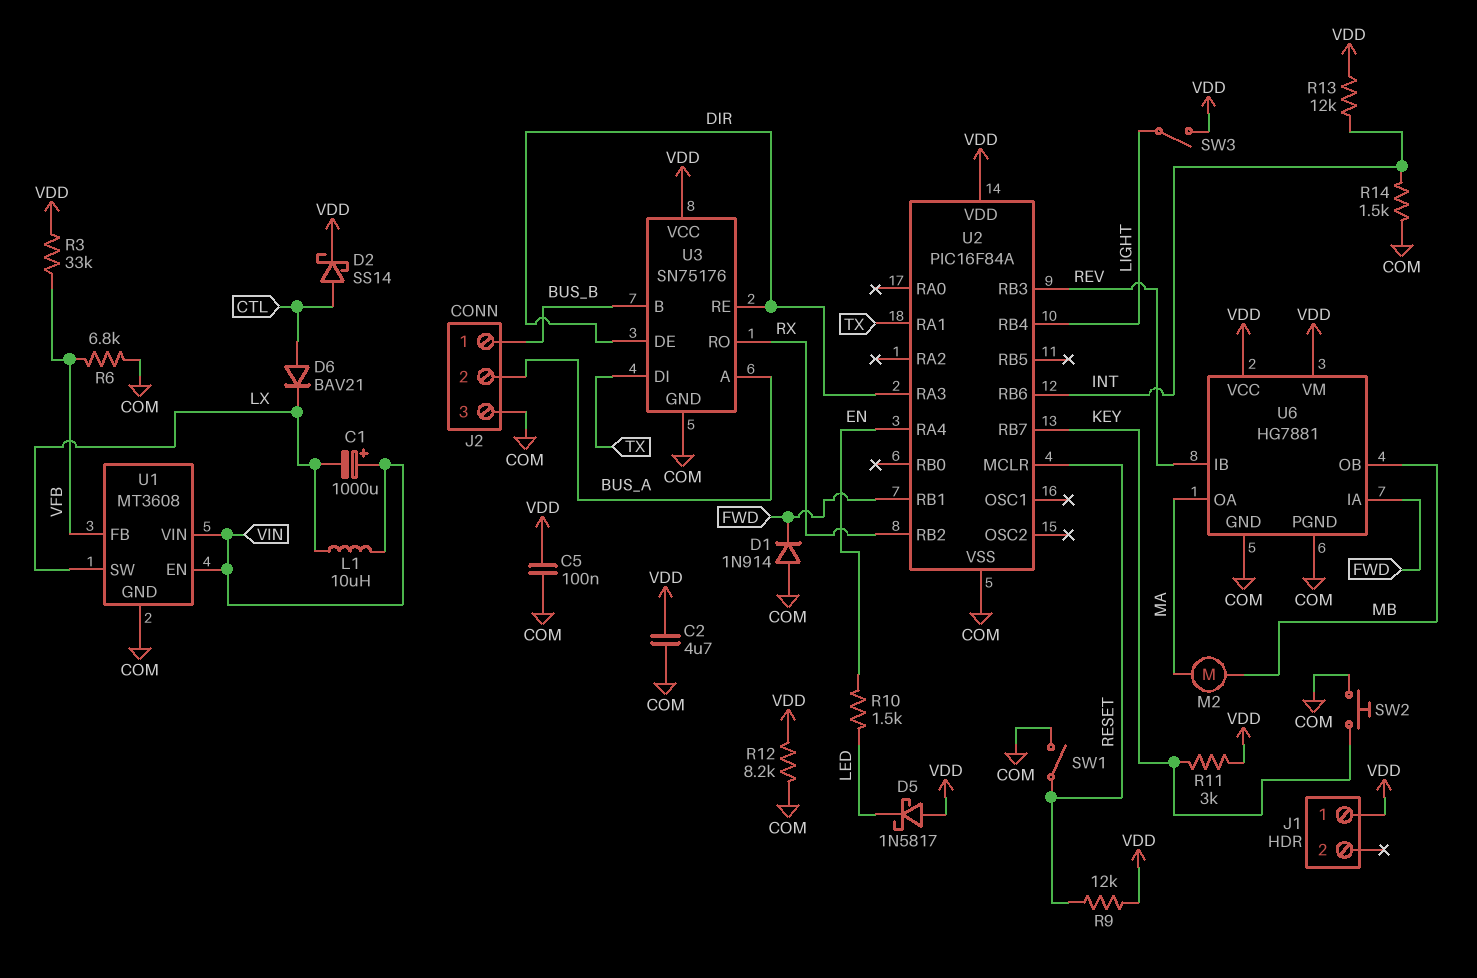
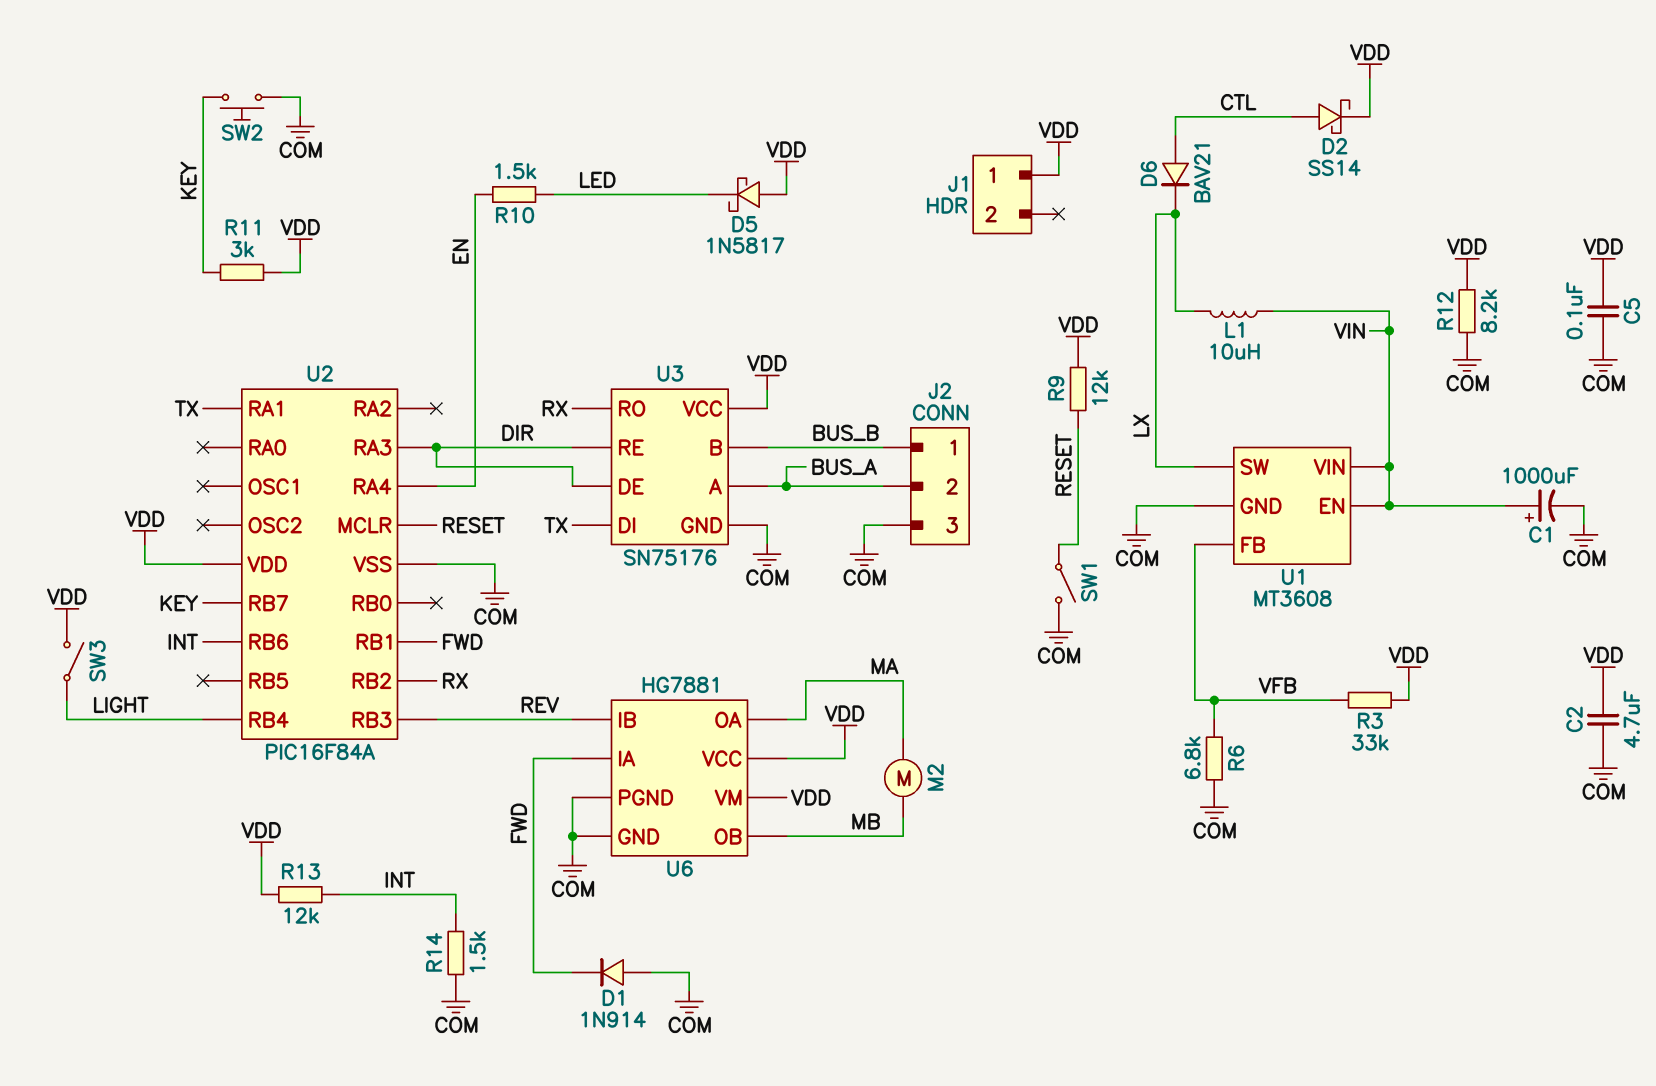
C1: 1000uF (plus VIN, minus LX) -> 1000uF (plus VIN, minus COM)

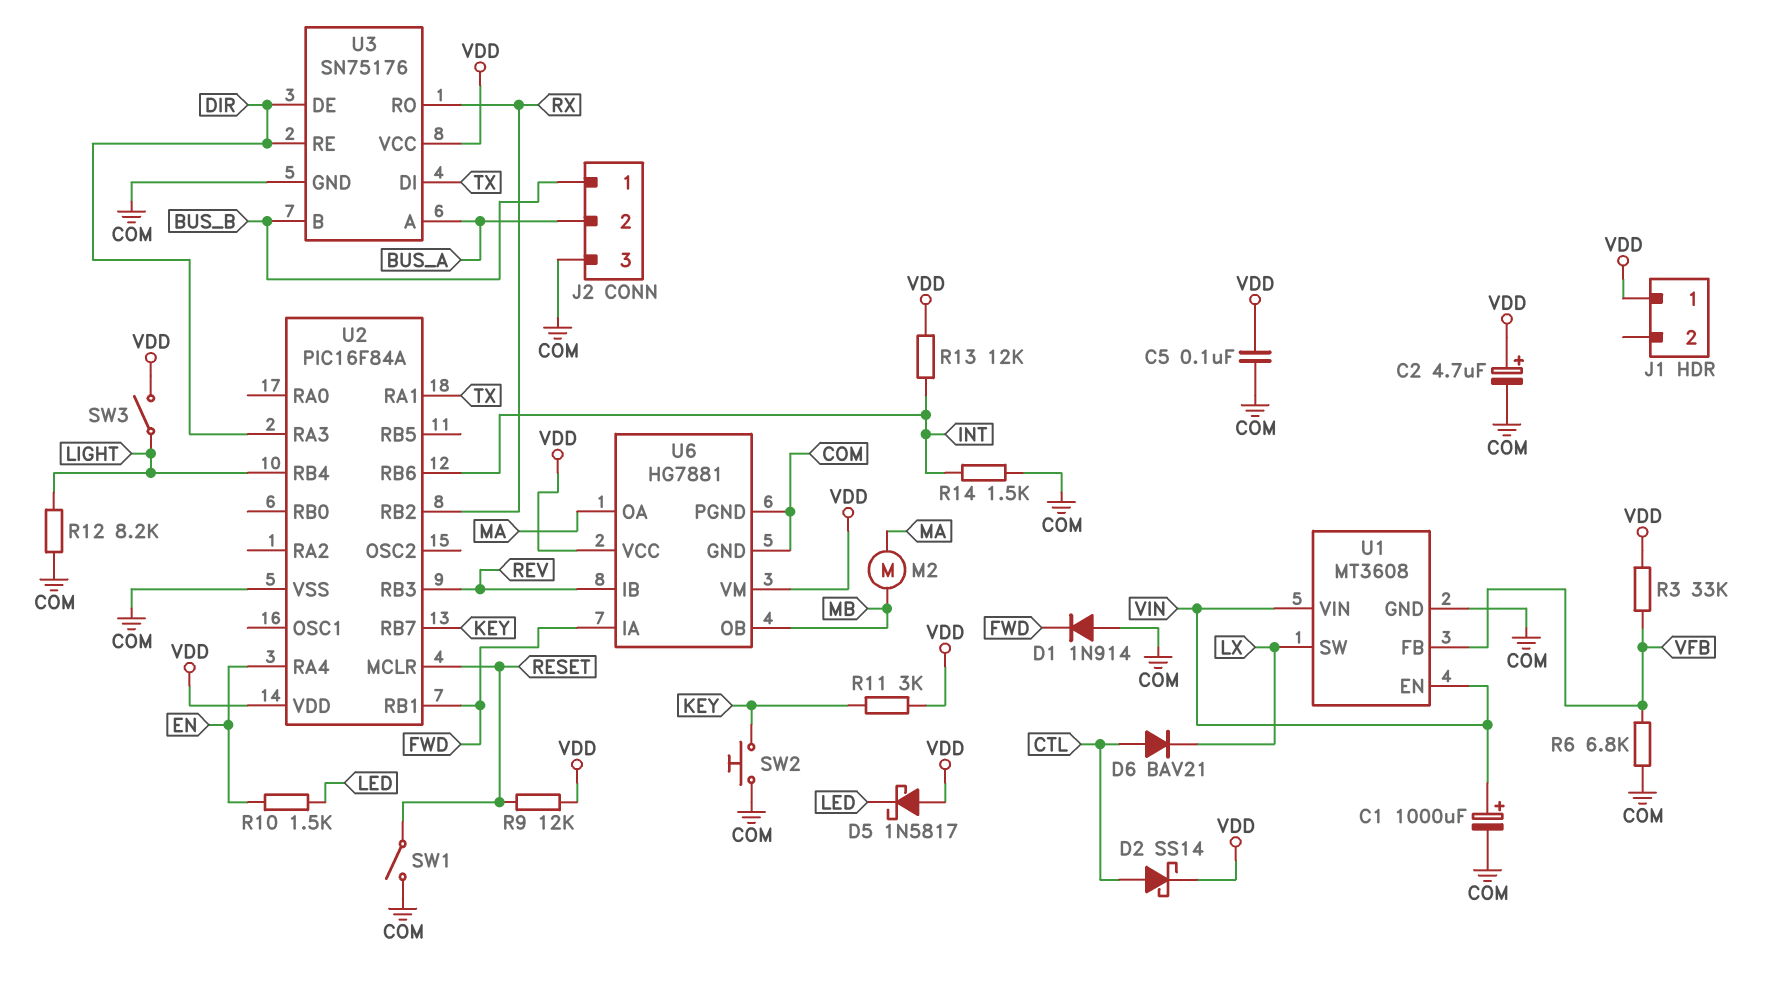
C2: 4.7uF (COM, VDD) -> 4.7uF (plus VDD, minus COM)
L1: 10uH (LX, VIN) -> none
R12: 8.2k (COM, VDD) -> 8.2k (COM, LIGHT)

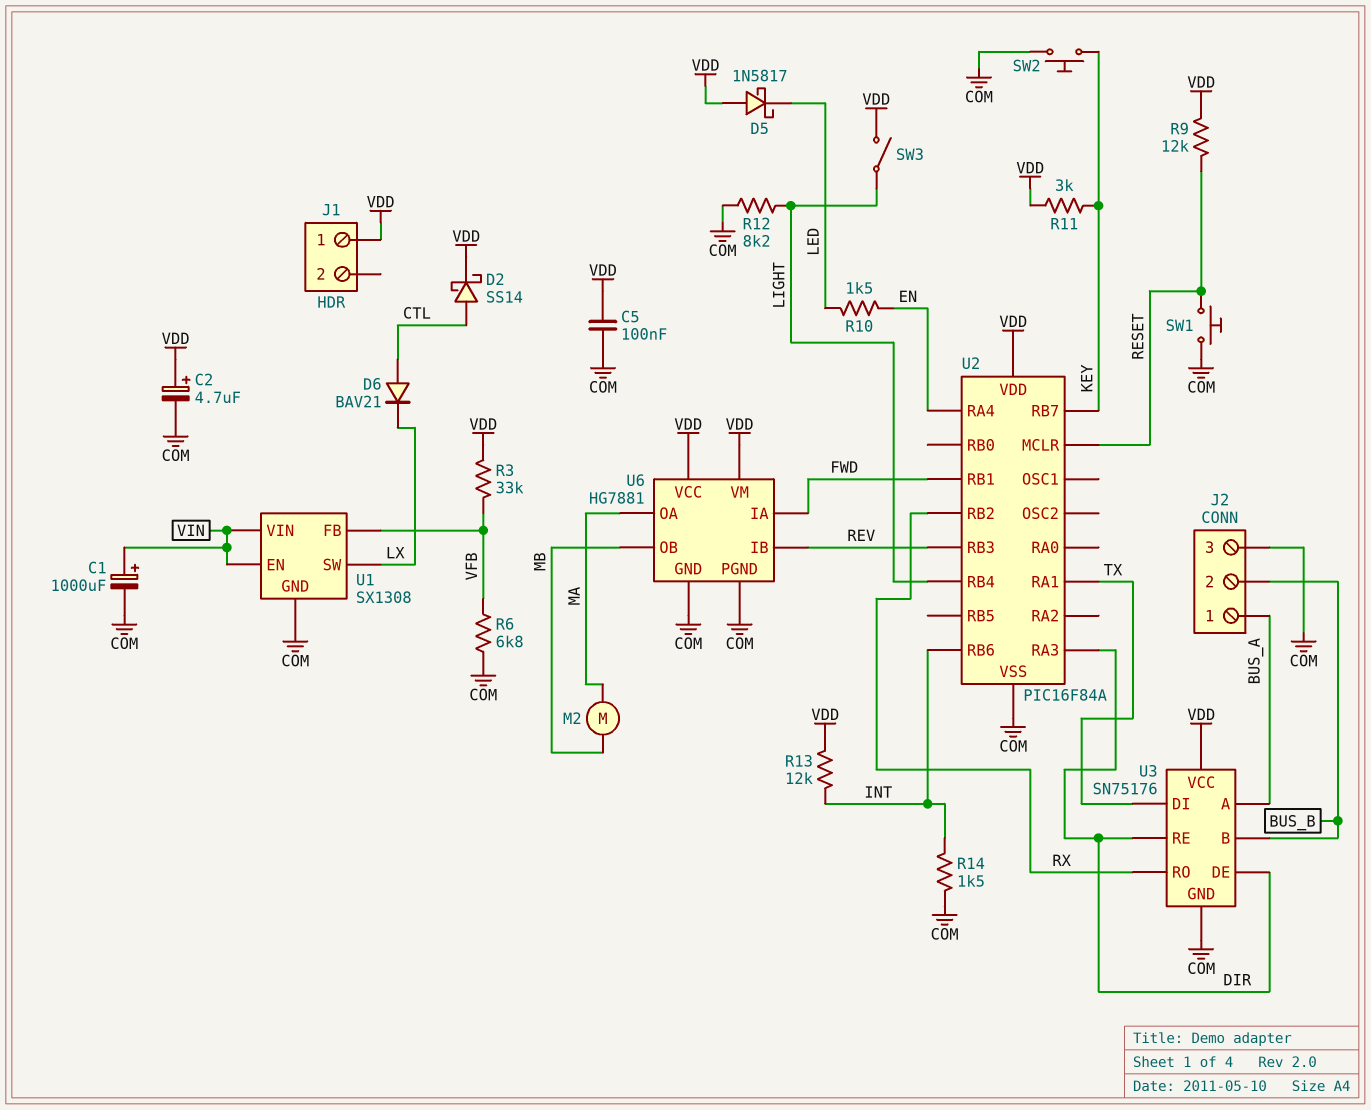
D1: diode 1N914 (A COM, K FWD) -> none
J2 pin 1: BUS_B -> BUS_A
J2 pin 2: BUS_A -> BUS_B
SW1: switch (COM, RESET) -> button (COM, RESET)
U1: MT3608 -> SX1308

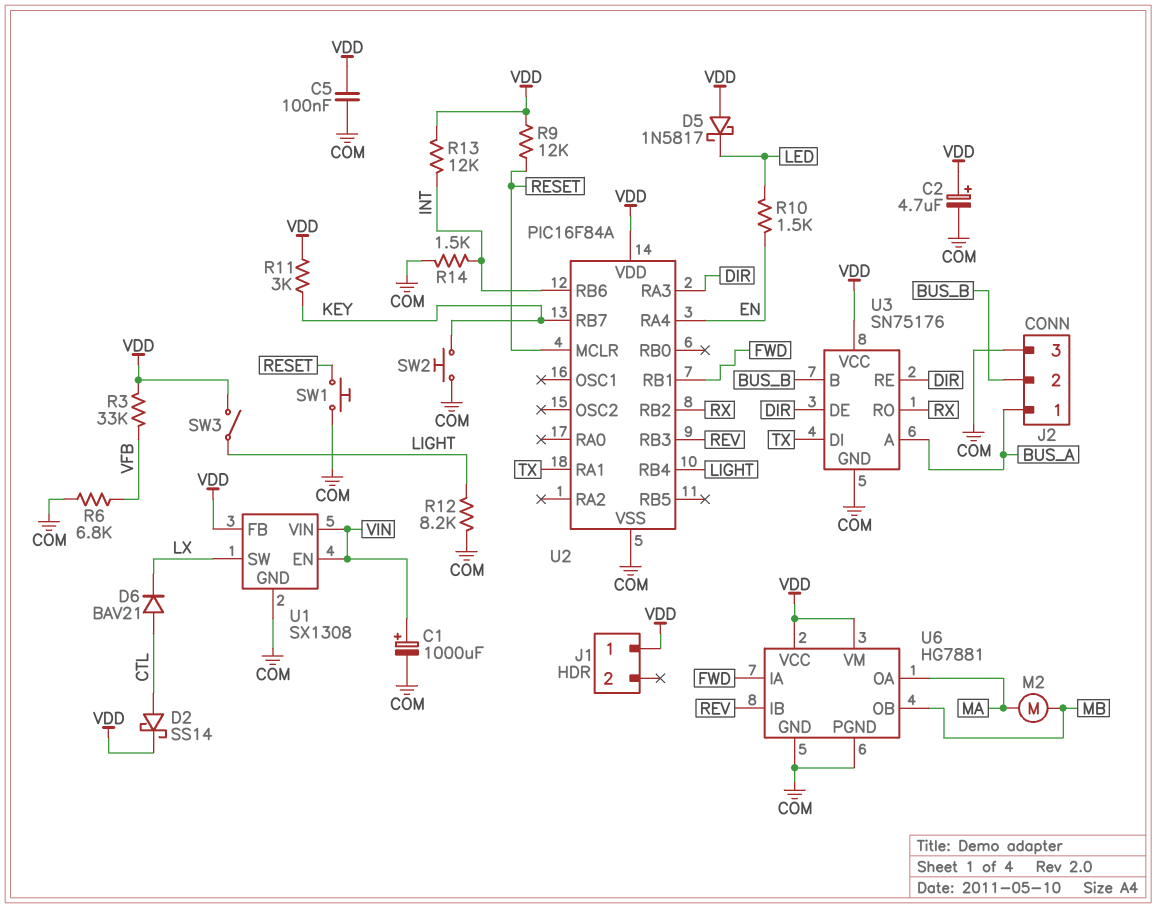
U1 pin FB: VFB -> VDD

